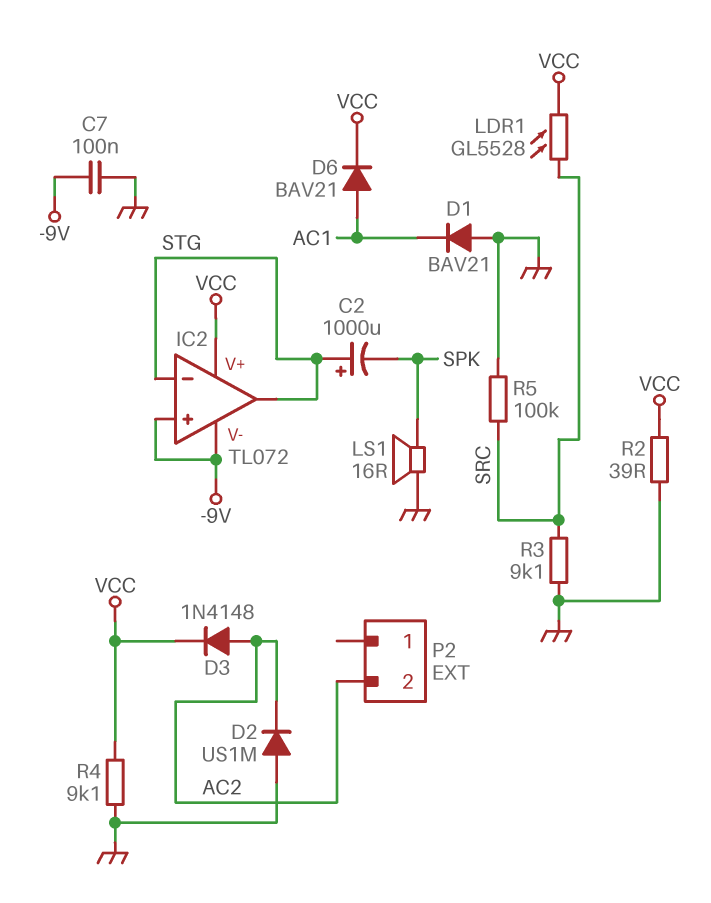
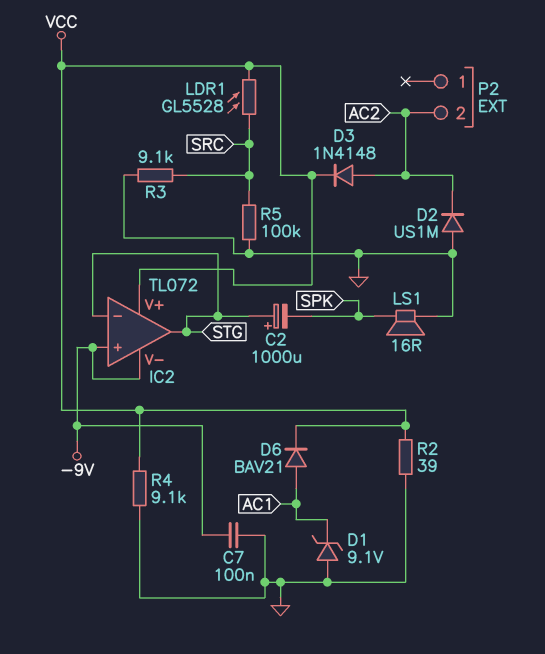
D1: diode BAV21 (A GND, K AC1) -> zener 9.1V (A GND, K AC1)

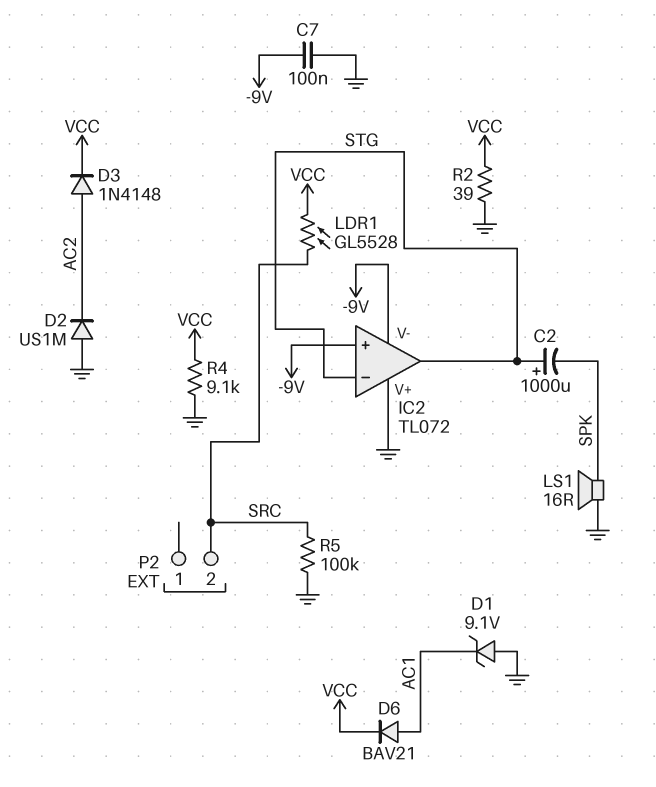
IC2 pin V+: VCC -> GND
P2 pin 2: AC2 -> SRC
R3: 9.1k (GND, SRC) -> none

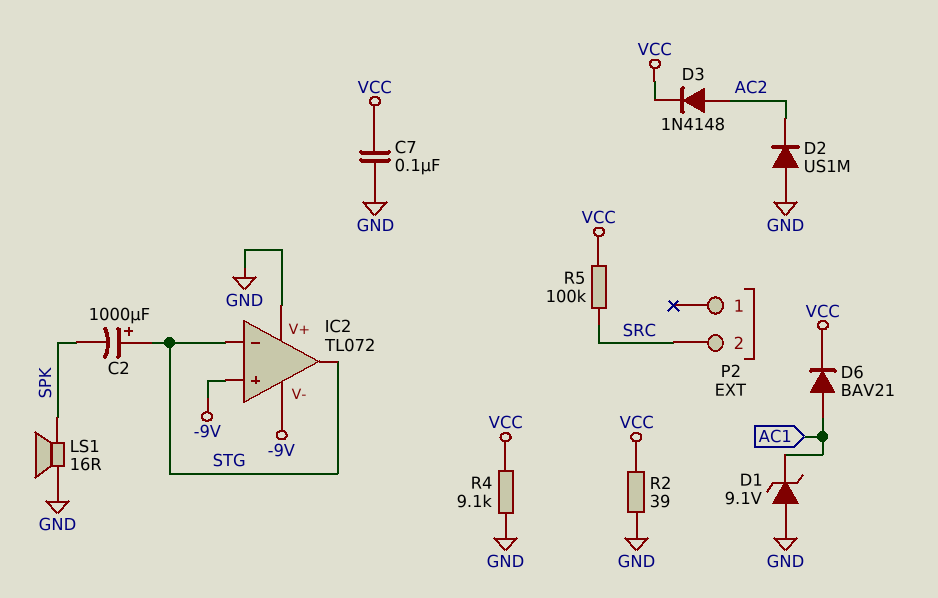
C7: 100nF (-9V, GND) -> 100nF (GND, VCC)
LDR1: GL5528 (SRC, VCC) -> none
R5: 100k (GND, SRC) -> 100k (SRC, VCC)

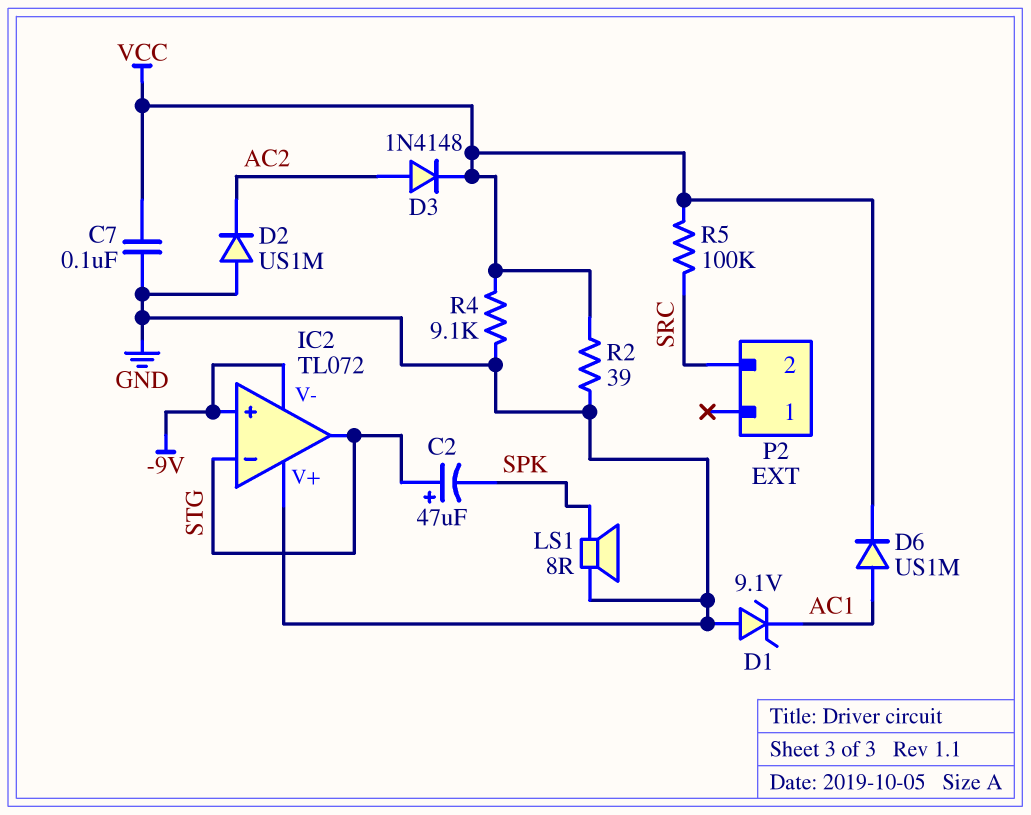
C2: 1000uF (plus STG, minus SPK) -> 47uF (plus STG, minus SPK)
D6: diode BAV21 (A AC1, K VCC) -> diode US1M (A AC1, K VCC)
LS1: speaker 16R (GND, SPK) -> speaker 8R (GND, SPK)

